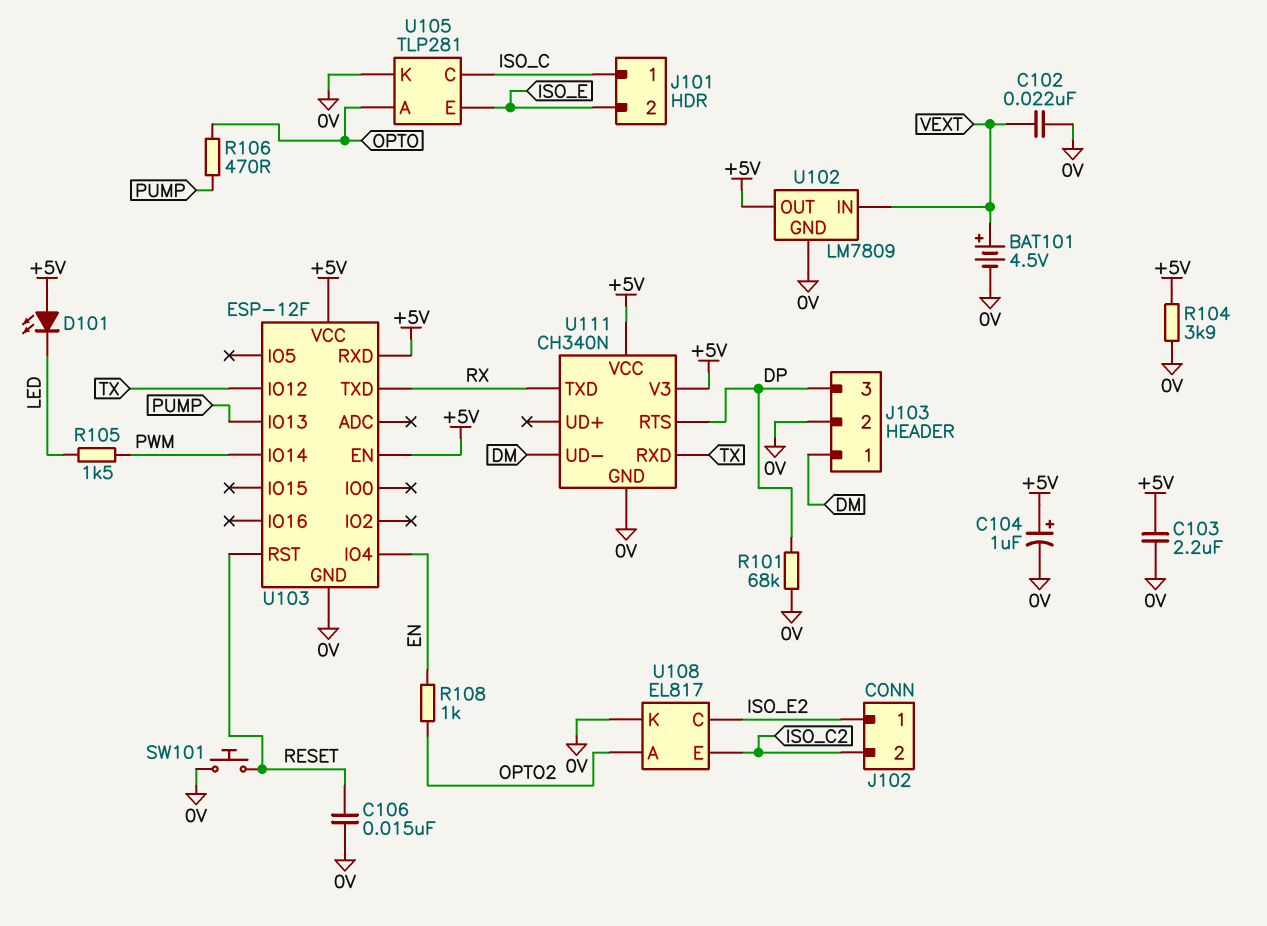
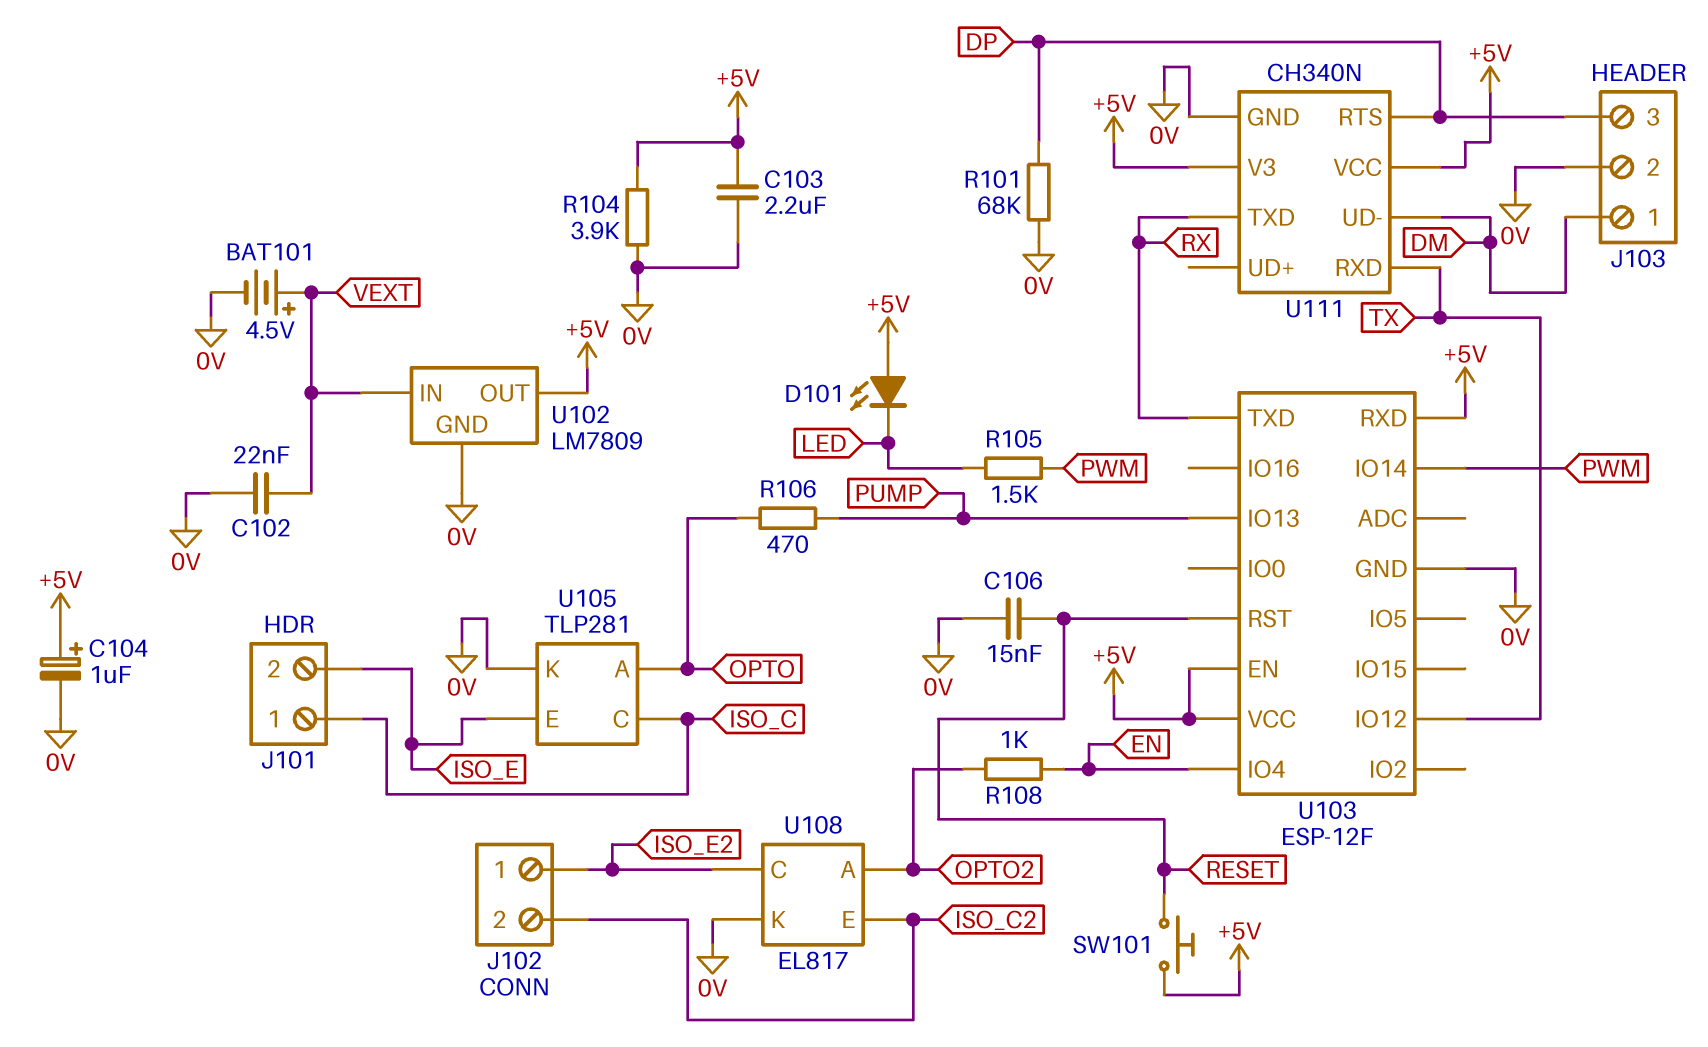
SW101: button (0V, RESET) -> button (+5V, RESET)

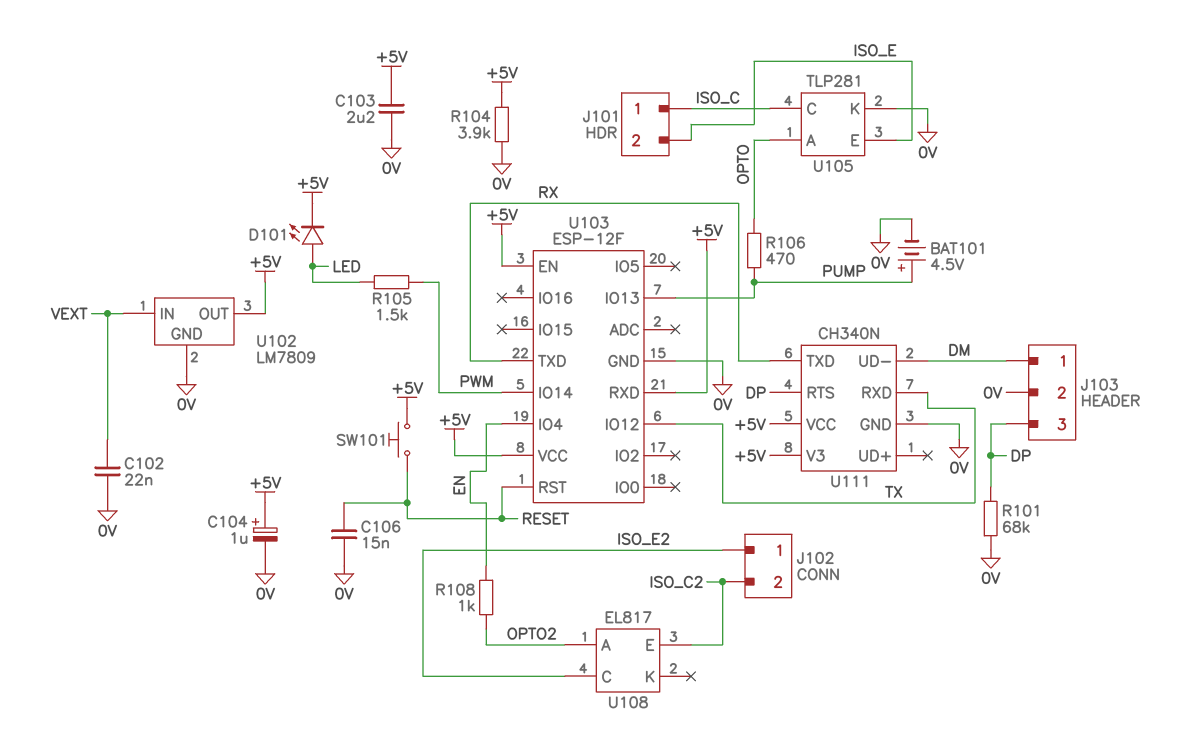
BAT101: 4.5V (plus VEXT, minus 0V) -> 4.5V (plus PUMP, minus 0V)
D101: LED (A +5V, K LED) -> LED (A LED, K +5V)
U108 pin K: 0V -> none

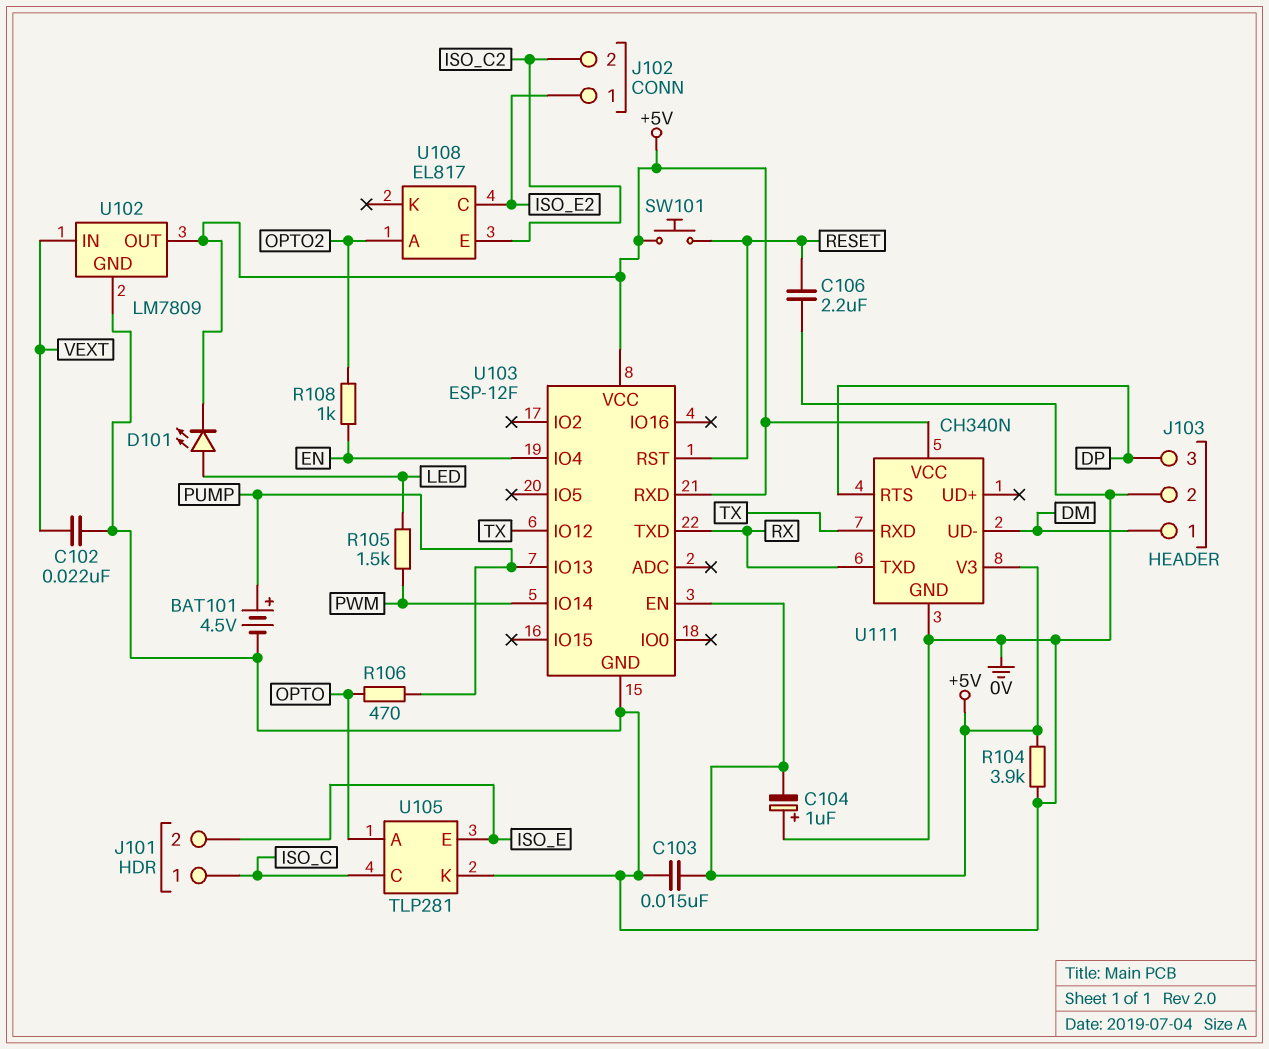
C103: 2.2uF (+5V, 0V) -> 15nF (+5V, 0V)
C104: 1uF (plus +5V, minus 0V) -> 1uF (plus 0V, minus +5V)
C106: 15nF (0V, RESET) -> 2.2uF (0V, RESET)
R101: 68k (0V, DP) -> none

